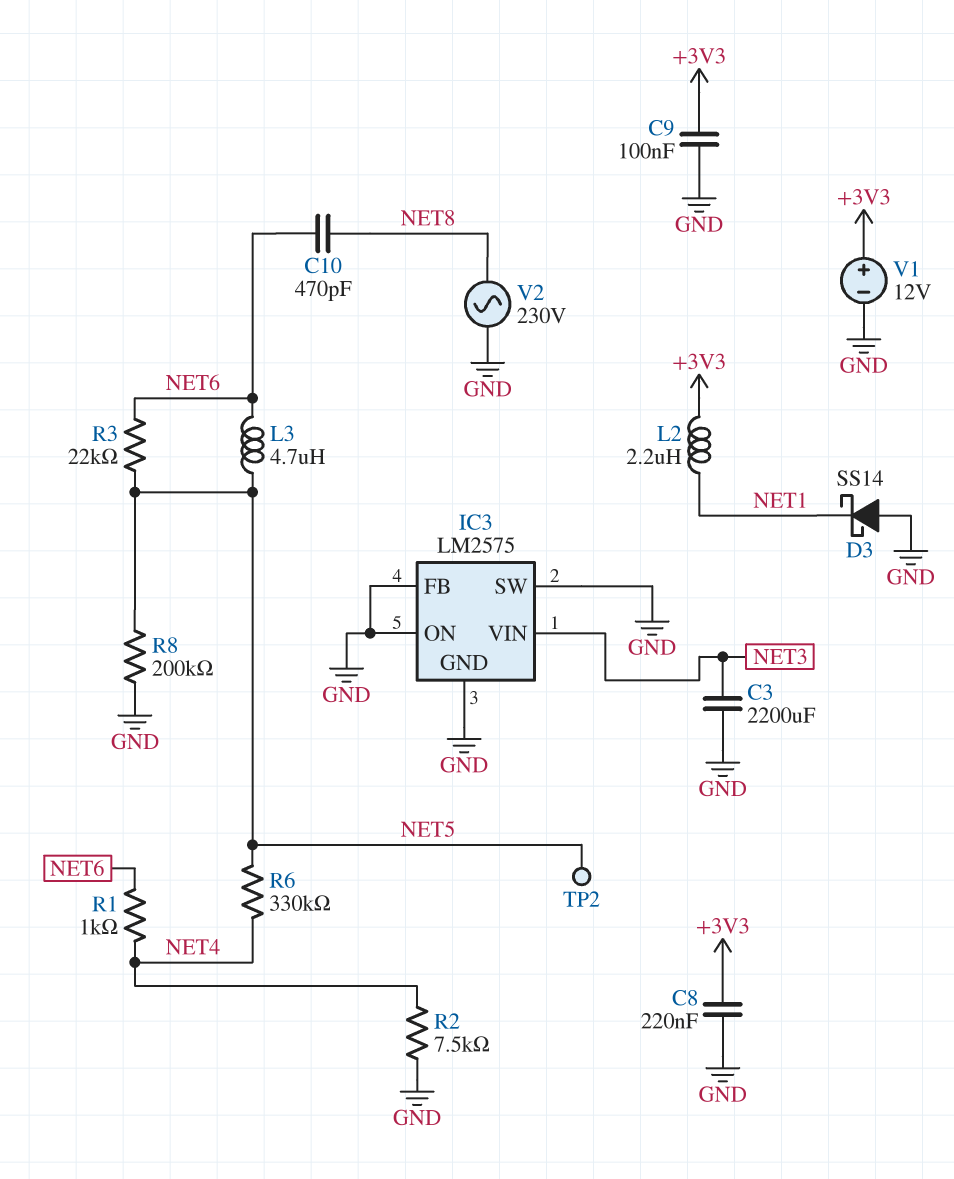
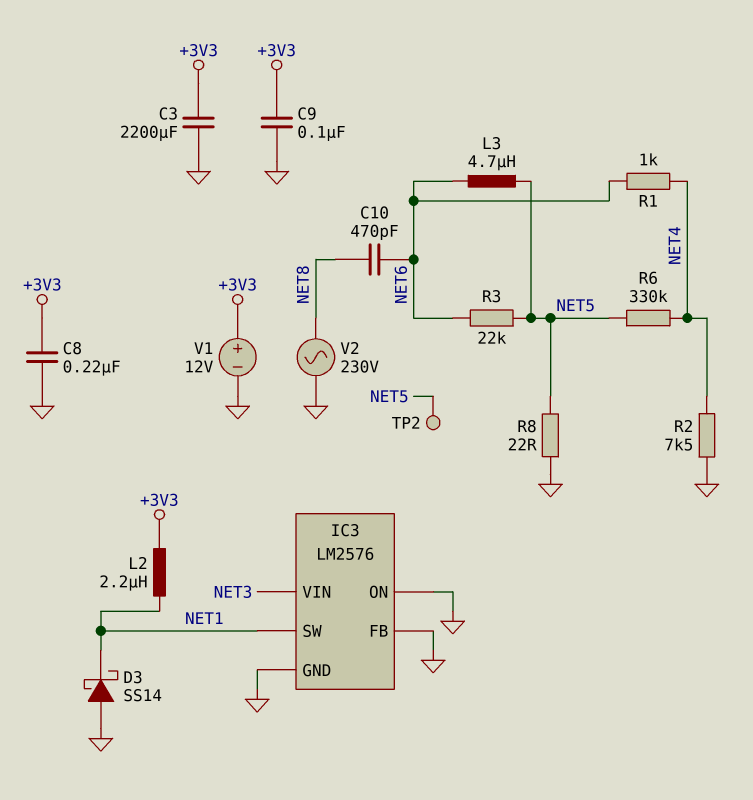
C3: 2200uF (GND, NET3) -> 2200uF (+3V3, GND)
IC3: LM2575 -> LM2576
IC3 pin SW: GND -> NET1
R8: 200k (GND, NET5) -> 22 (GND, NET5)

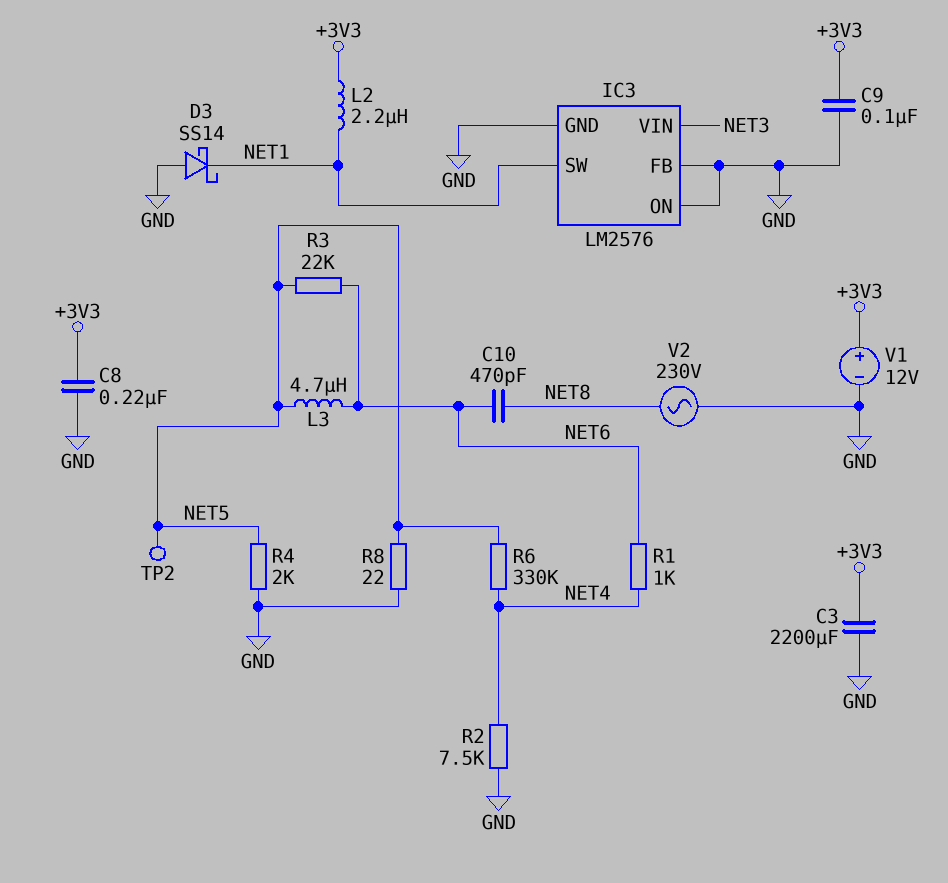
R4: none -> 2k (GND, NET5)

